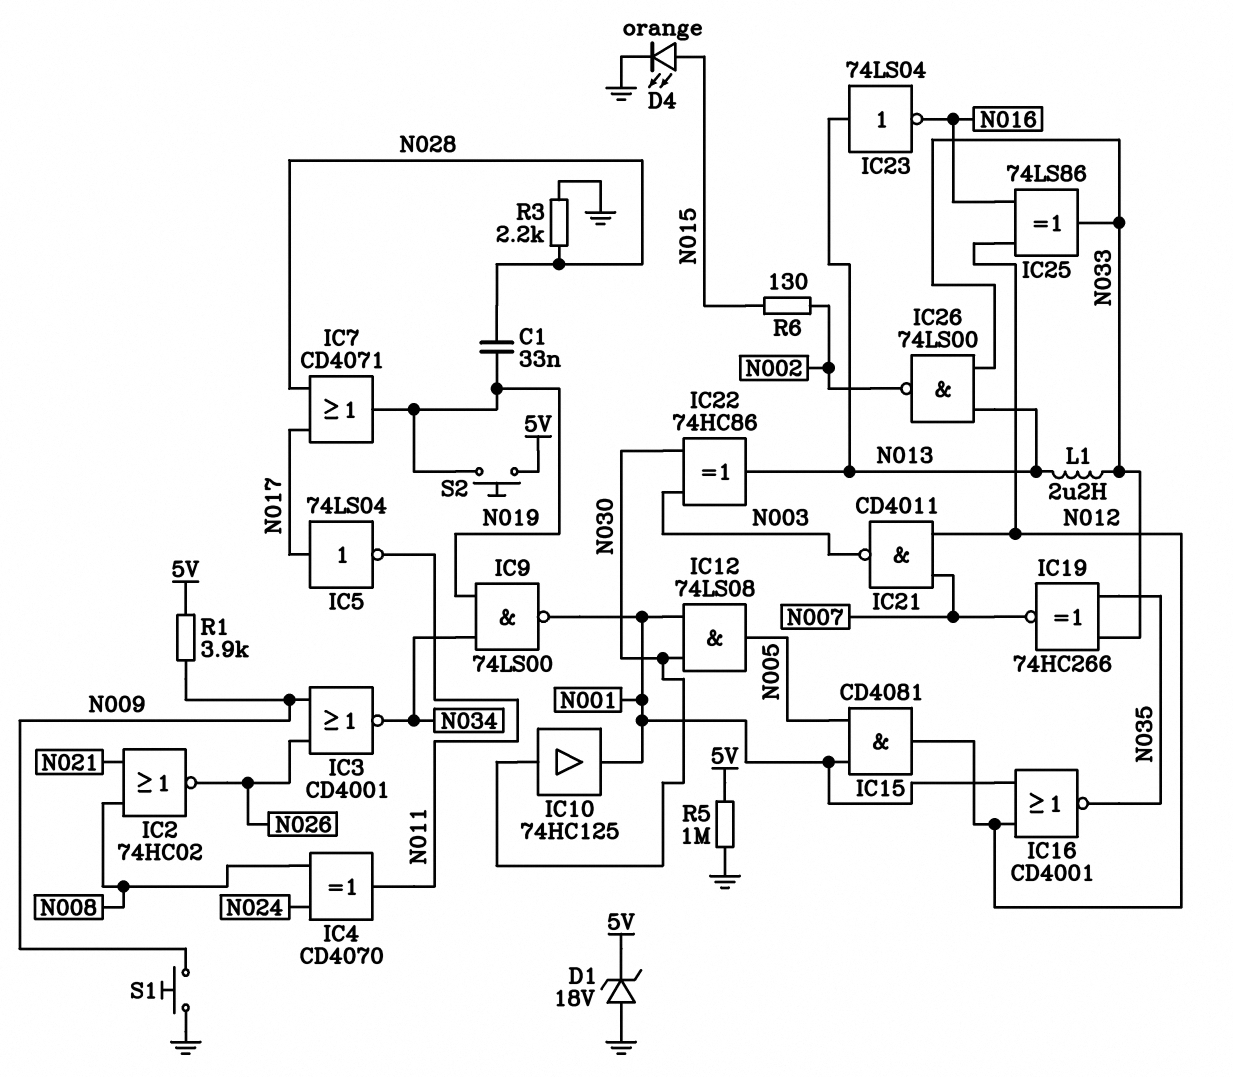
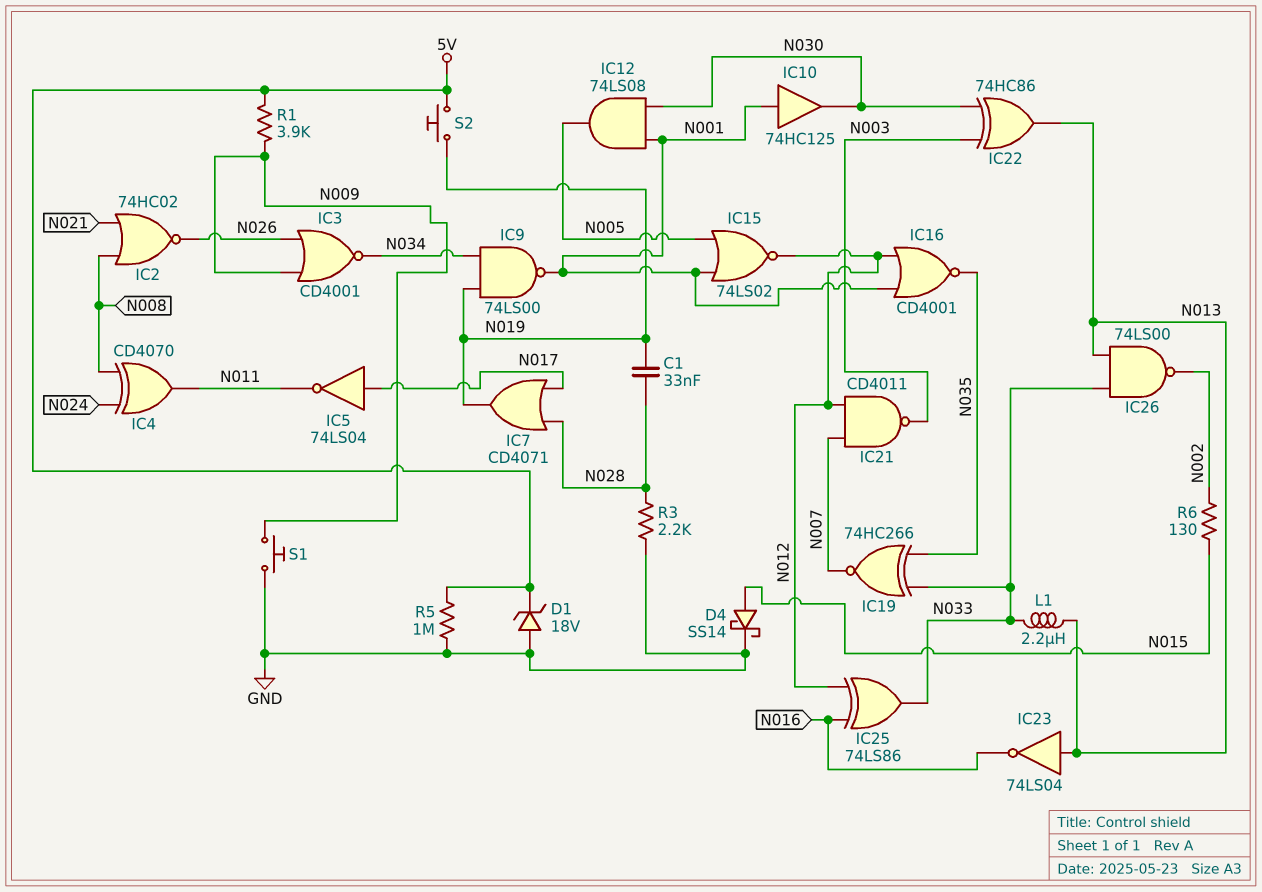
D4: LED orange (A N015, K GND) -> schottky SS14 (A N015, K GND)
IC10: buffer 74HC125 (in N030, out N001) -> buffer 74HC125 (in N001, out N030)
IC15: AND CD4081 (in N001, in N005, out N012) -> NOR 74LS02 (in N001, in N005, out N012)

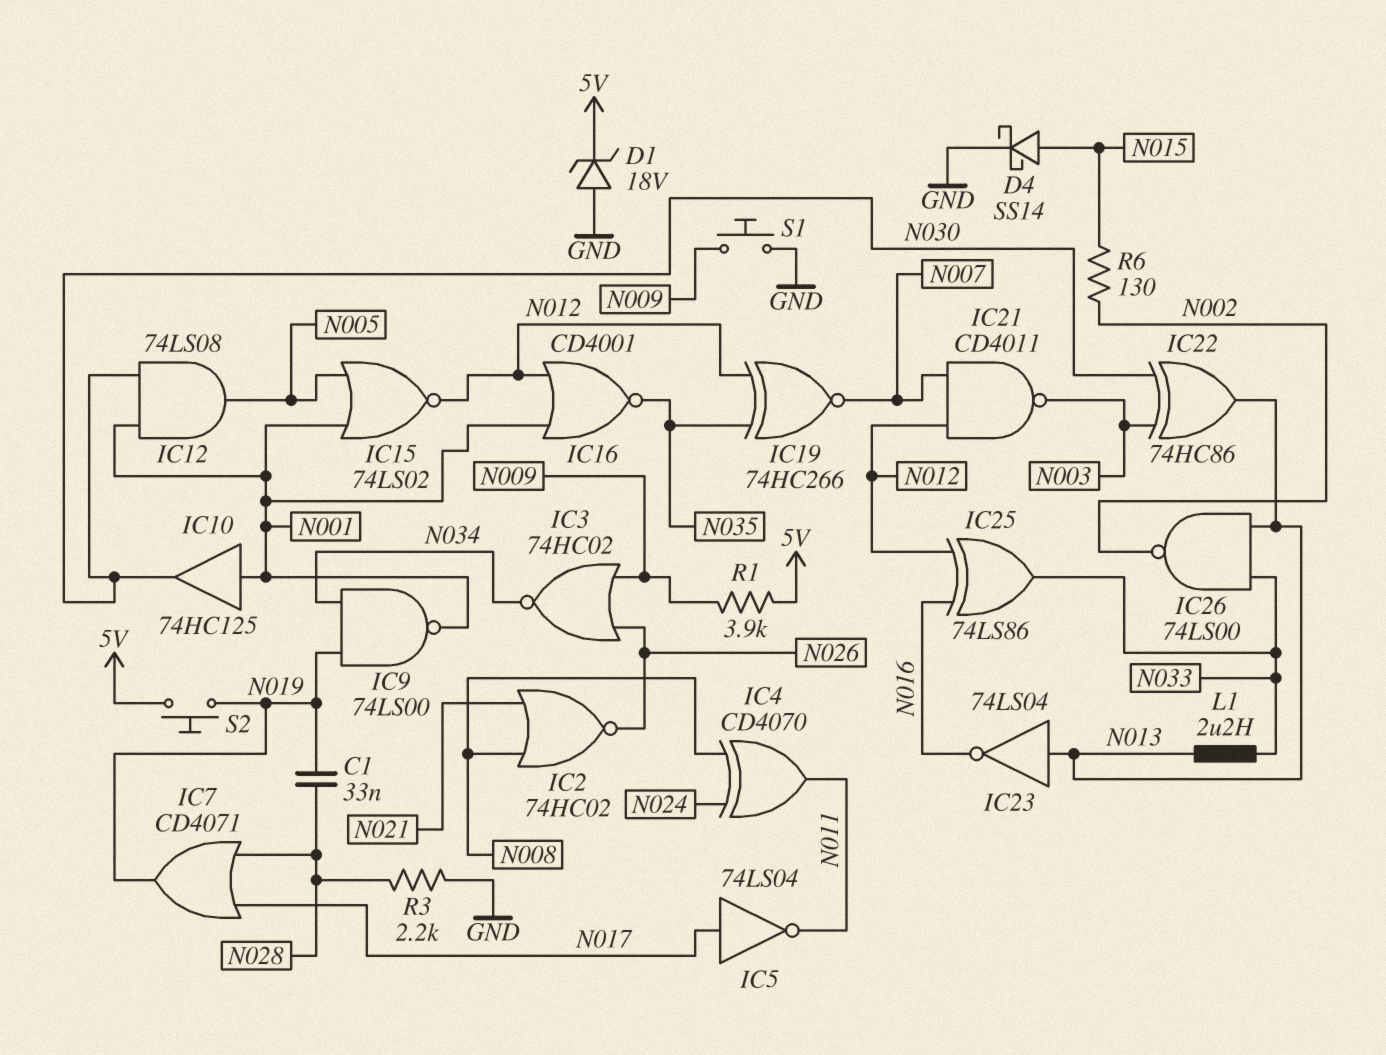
IC3: NOR CD4001 (in N009, in N026, out N034) -> NOR 74HC02 (in N009, in N026, out N034)
IC19: XNOR 74HC266 (in N033, in N035, out N007) -> XNOR 74HC266 (in N012, in N035, out N007)
R5: 1M (5V, GND) -> none

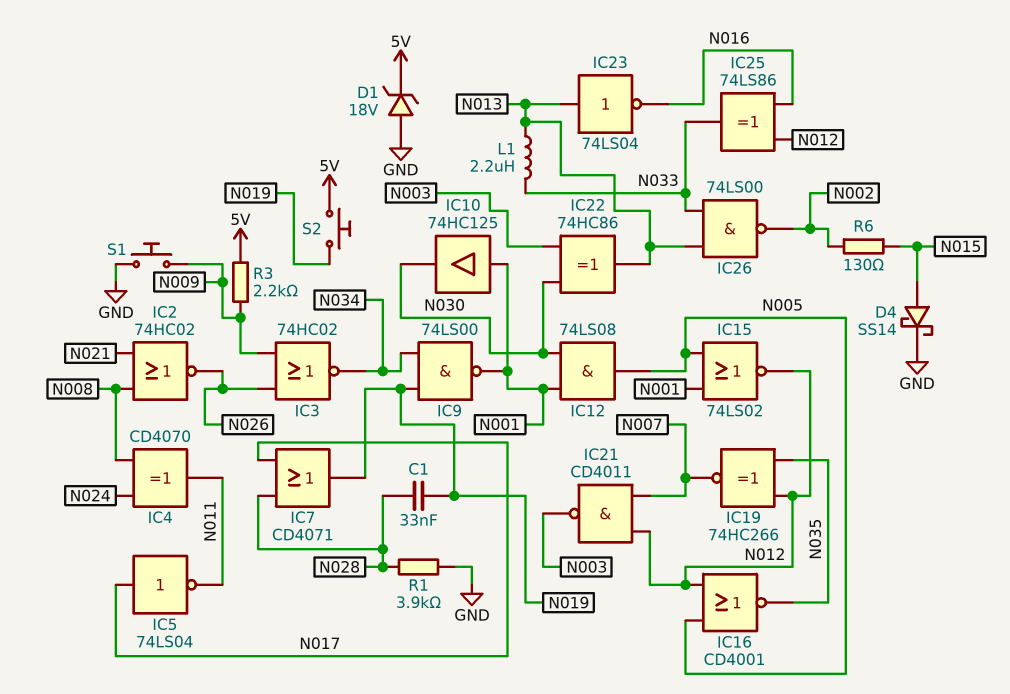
IC16: NOR CD4001 (in N001, in N012, out N035) -> NOR CD4001 (in N005, in N012, out N035)
R1: 3.9k (5V, N009) -> 3.9k (GND, N028)
R3: 2.2k (GND, N028) -> 2.2k (5V, N009)

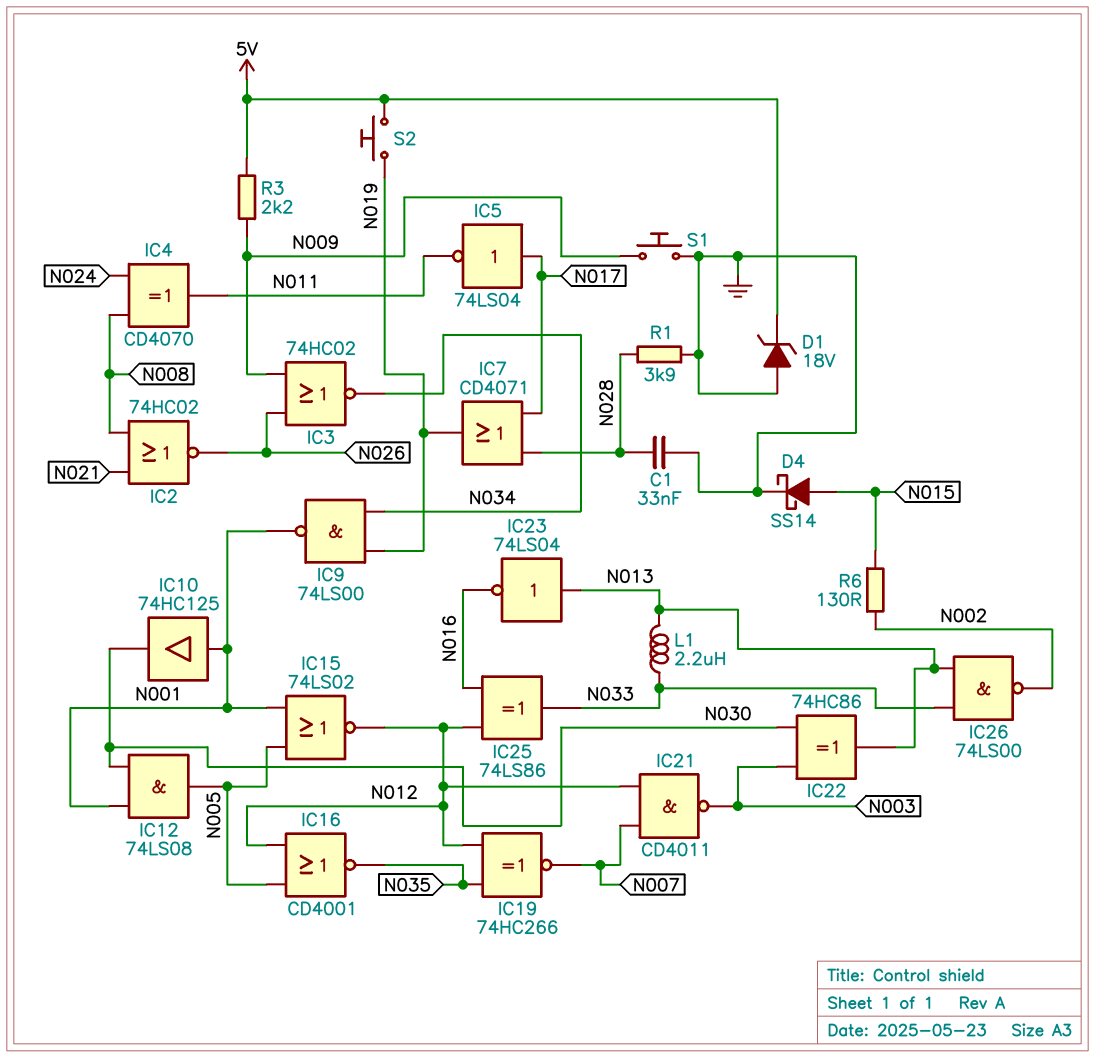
C1: 33nF (N019, N028) -> 33nF (GND, N028)

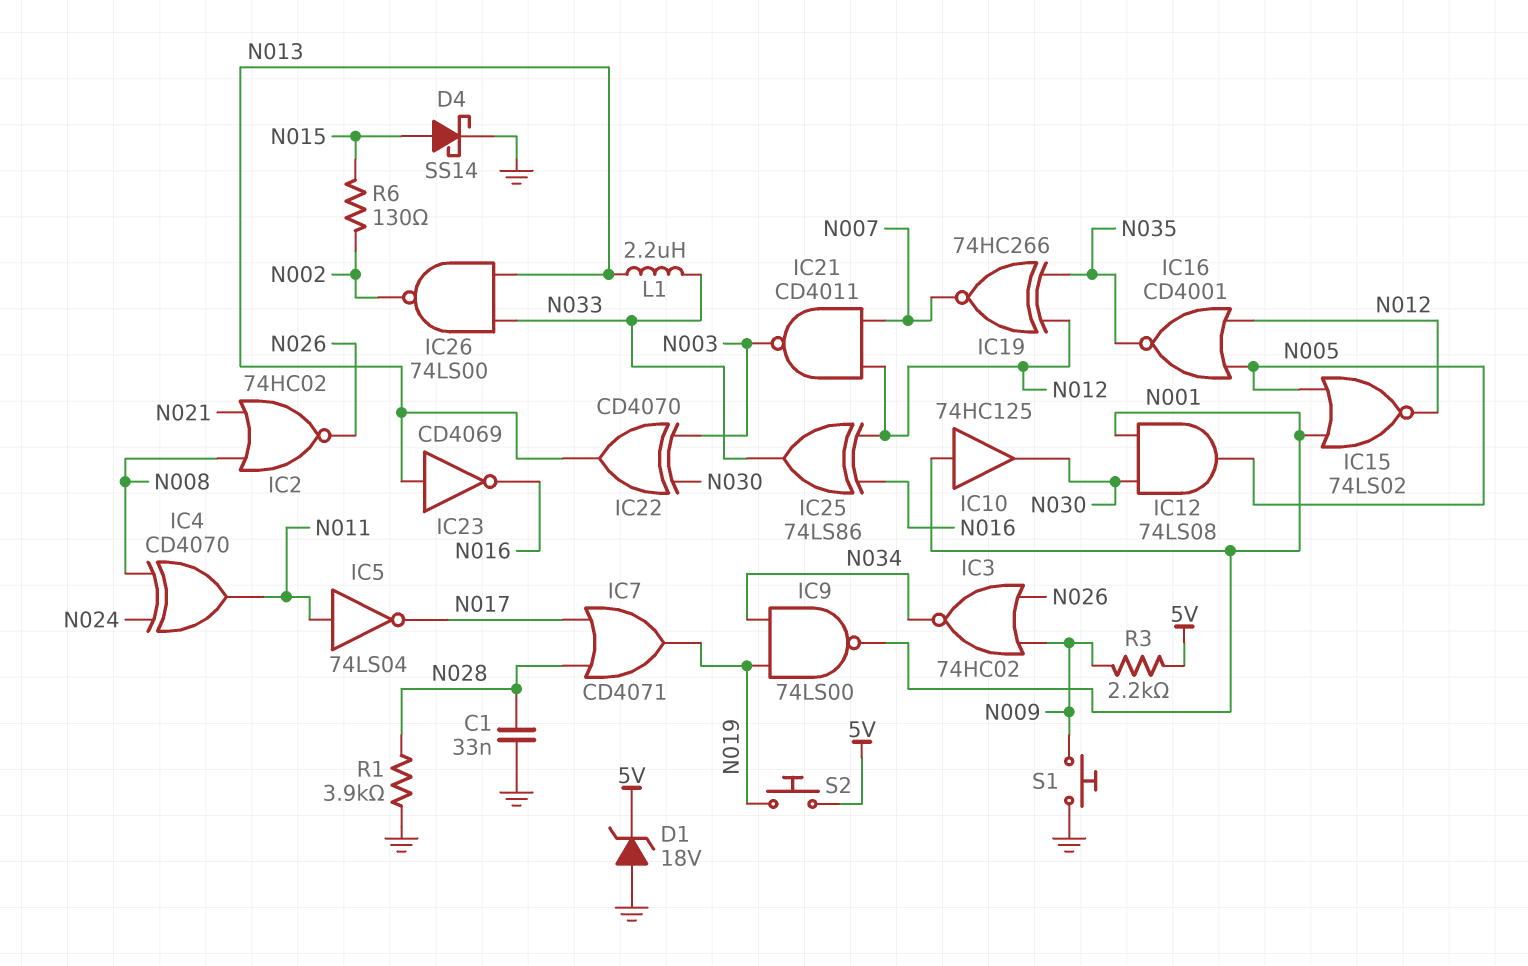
IC5: NOT 74LS04 (in N017, out N011) -> NOT 74LS04 (in N011, out N017)
IC22: XOR 74HC86 (in N003, in N030, out N013) -> XOR CD4070 (in N003, in N030, out N013)
IC23: NOT 74LS04 (in N013, out N016) -> NOT CD4069 (in N013, out N016)

